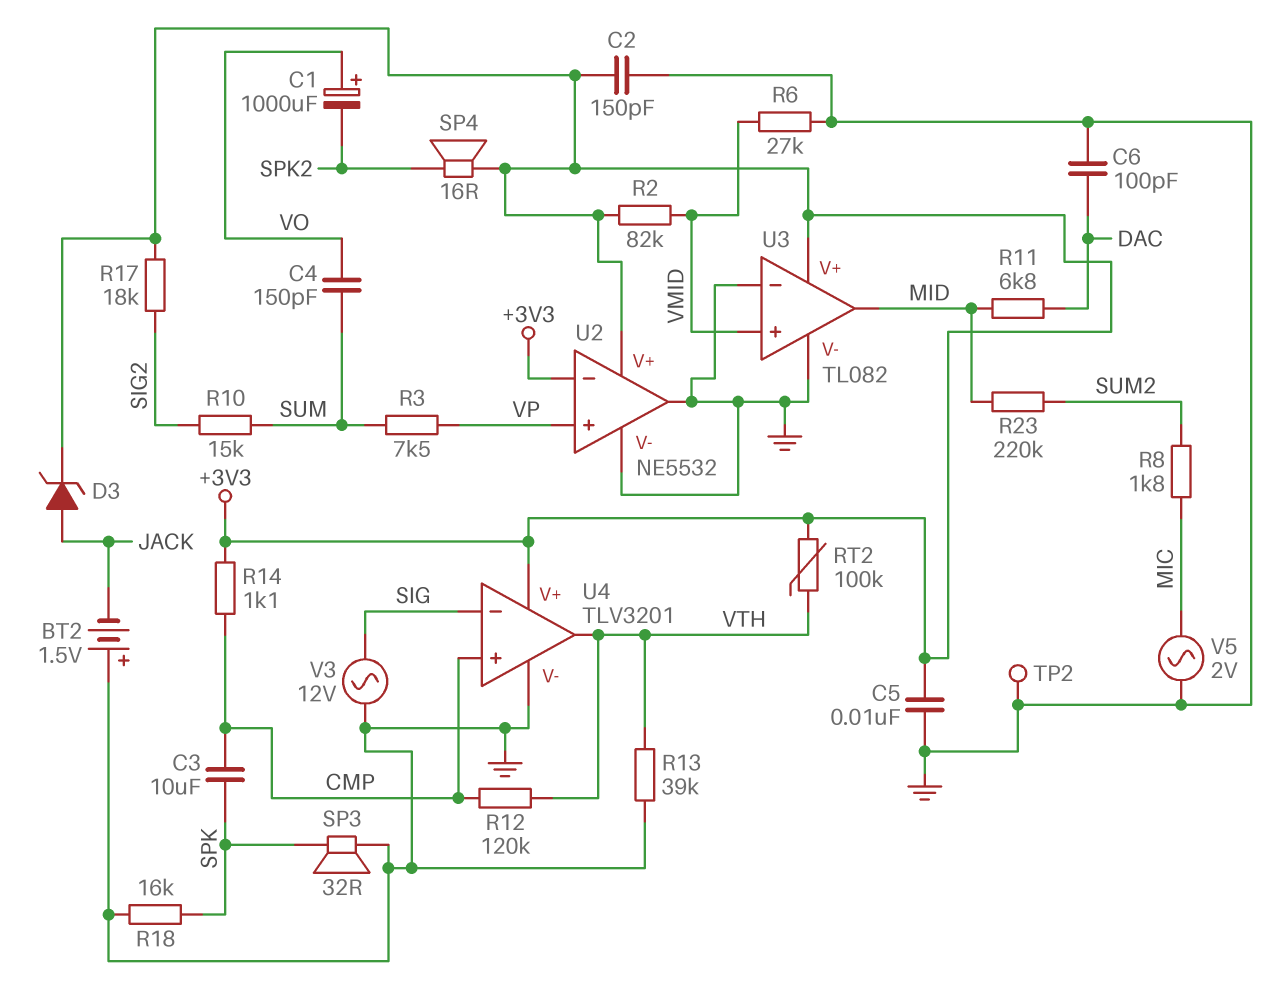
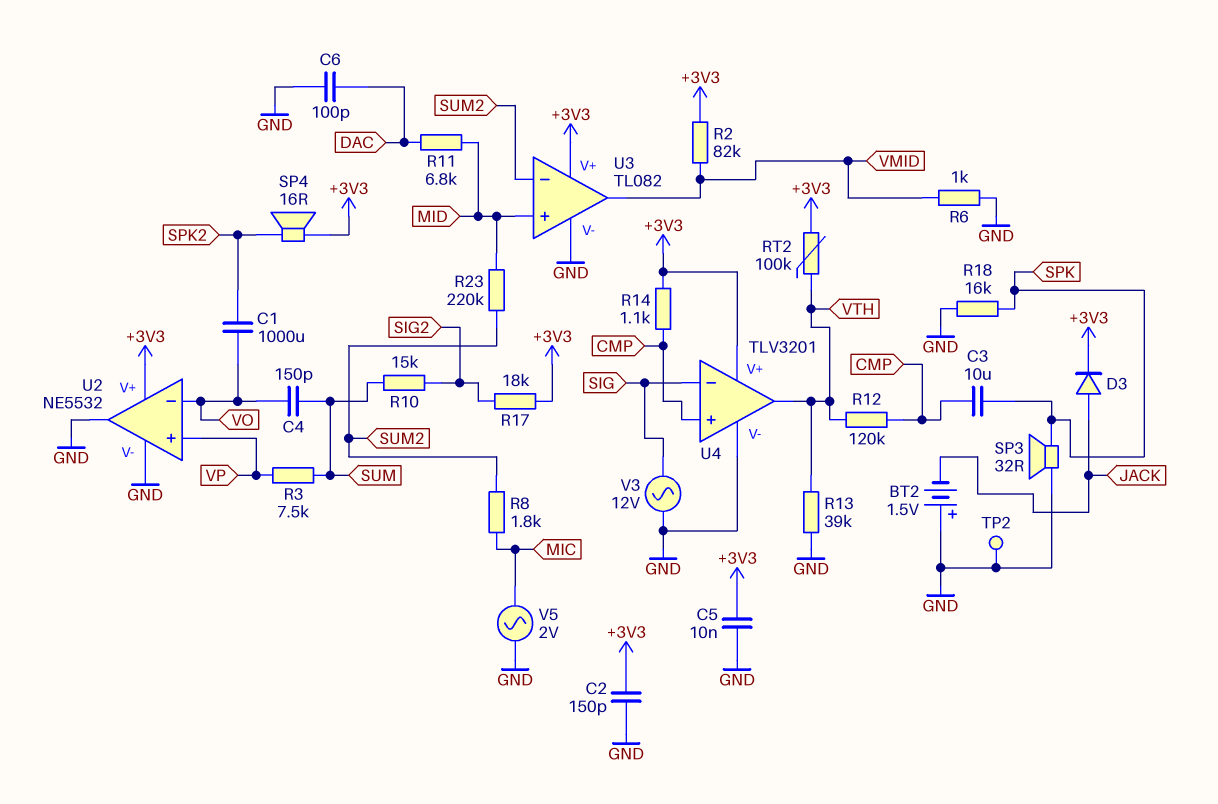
C1: 1000uF (plus VO, minus SPK2) -> 1000uF (SPK2, VO)
D3: zener (A JACK, K +3V3) -> diode (A JACK, K +3V3)
R6: 27k (GND, VMID) -> 1k (GND, VMID)
U2 pin in-: +3V3 -> VO
U3 pin in+: VMID -> MID
U3 pin in-: GND -> SUM2
U3 pin out: MID -> VMID

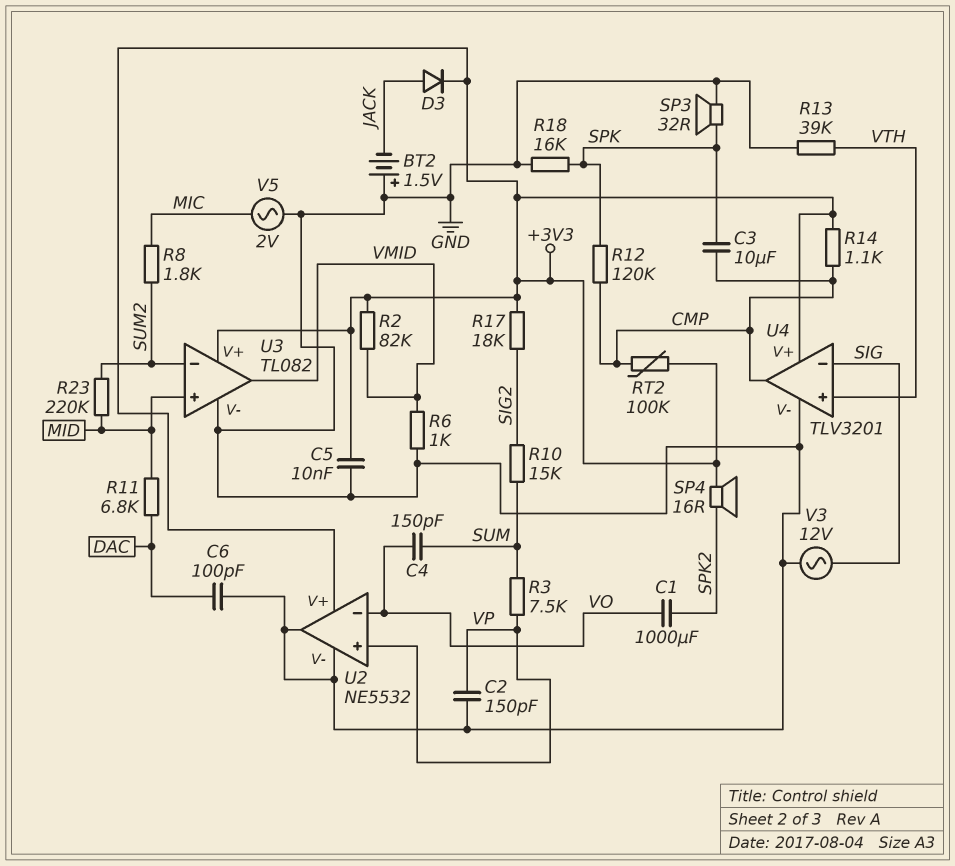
C2: 150pF (+3V3, GND) -> 150pF (GND, VP)
R12: 120k (CMP, VTH) -> 120k (CMP, SPK)
RT2: 100k (+3V3, VTH) -> 100k (+3V3, CMP)
TP2: test point (GND) -> none
U4 pin in+: CMP -> VTH
U4 pin out: VTH -> CMP

